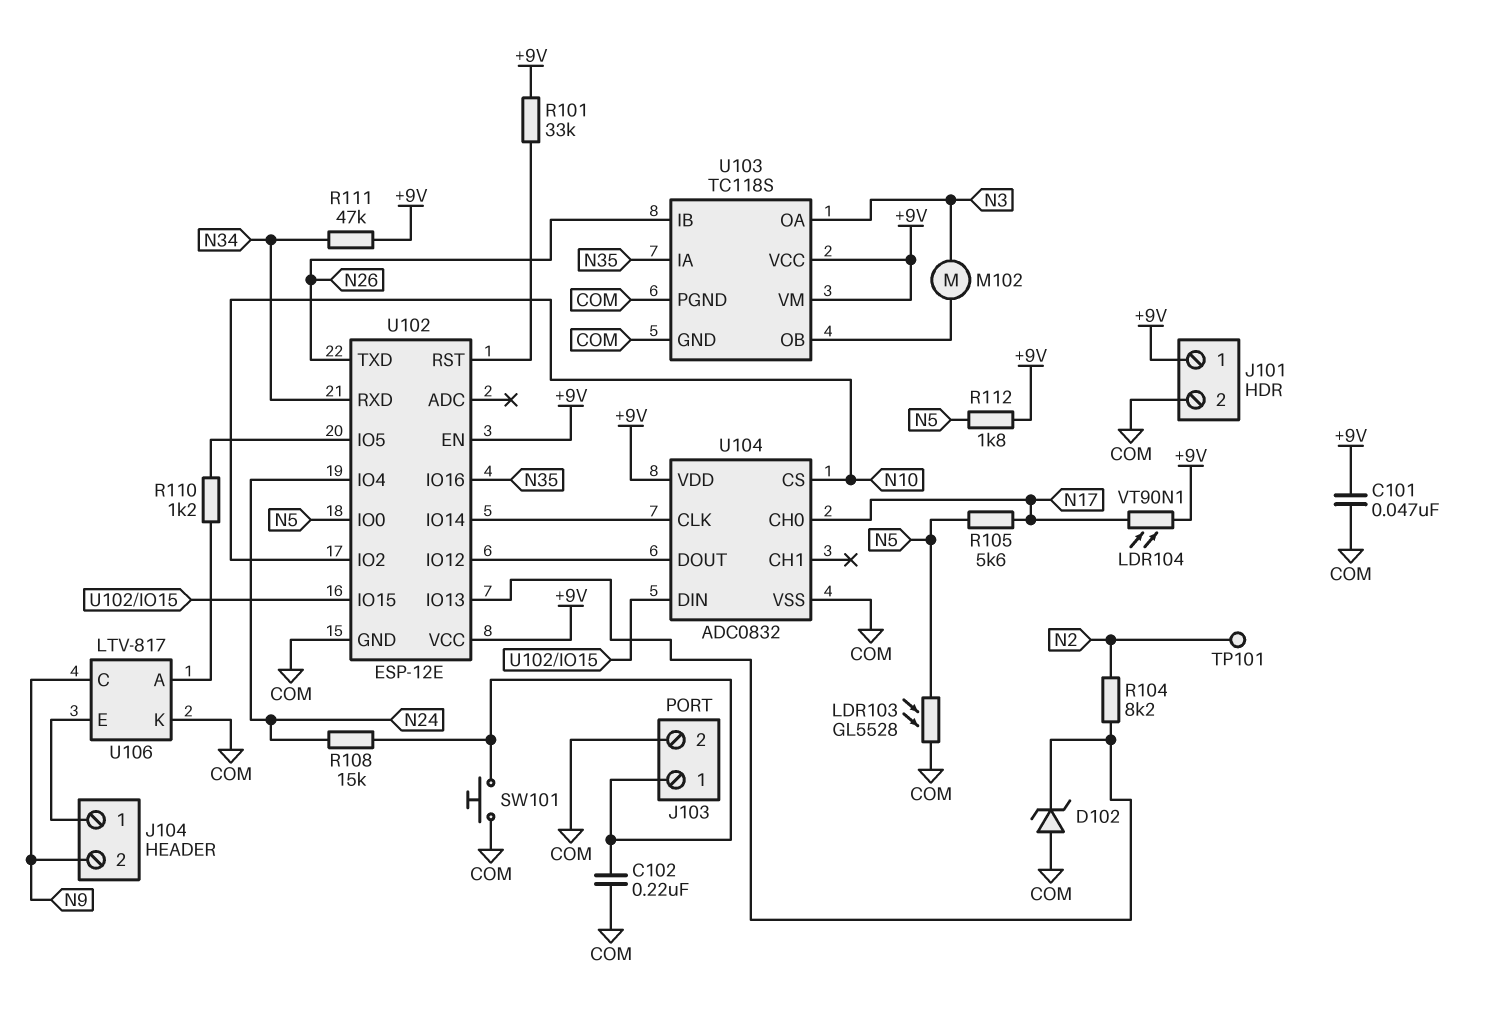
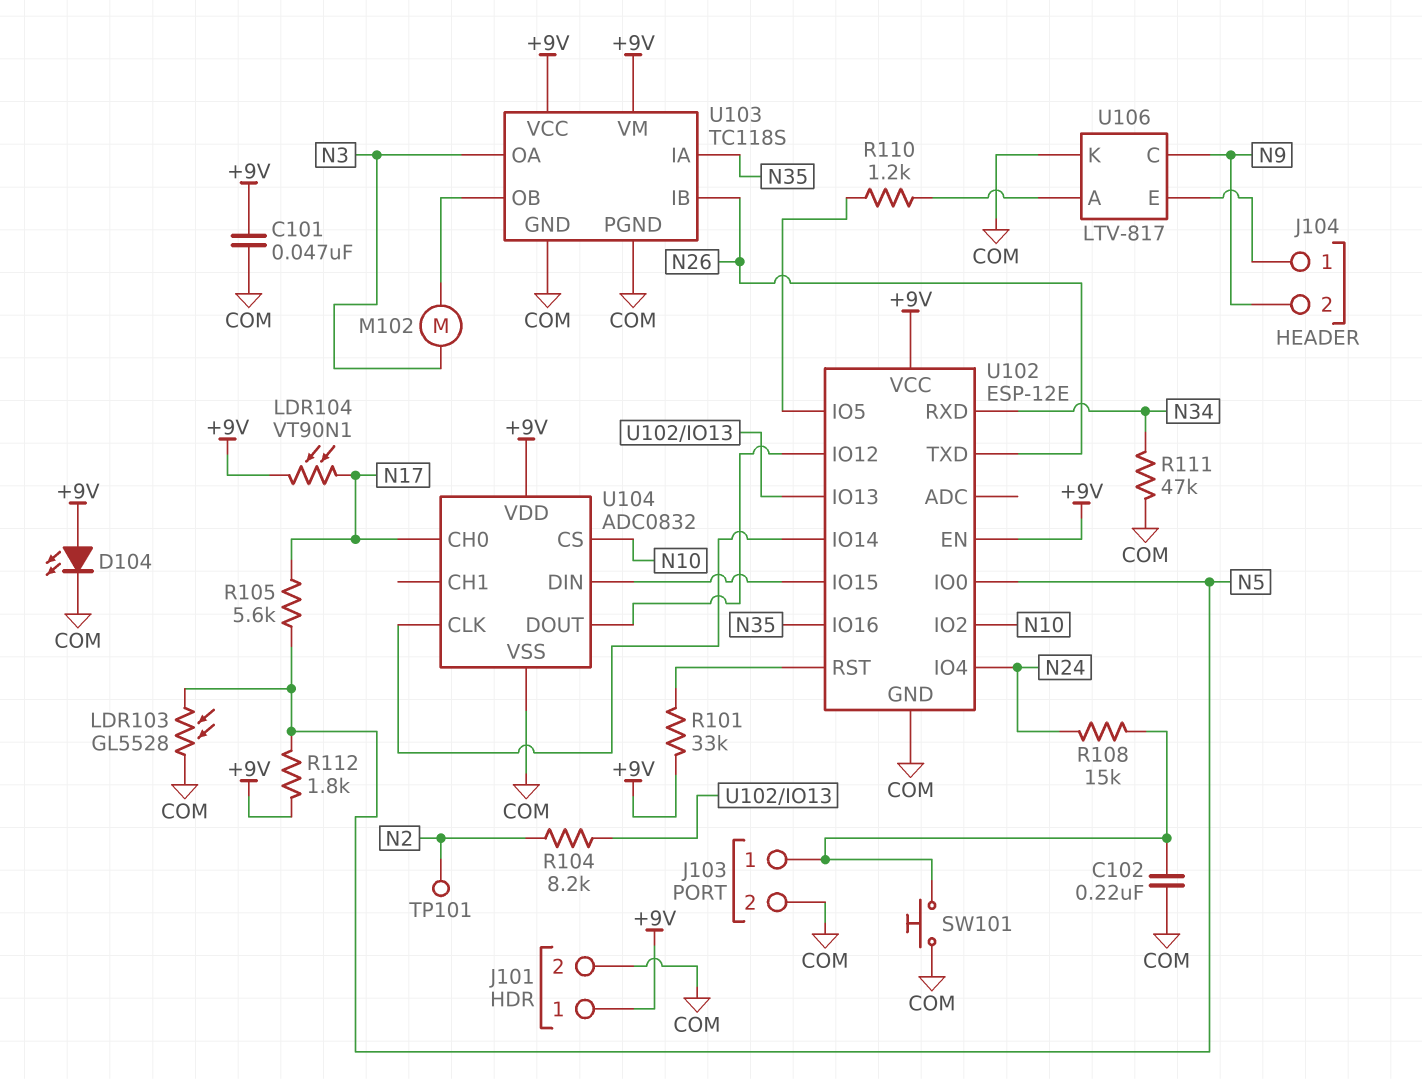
D102: zener (A COM, K U102/IO13) -> none
D104: none -> LED (A +9V, K COM)
R111: 47k (+9V, N34) -> 47k (COM, N34)

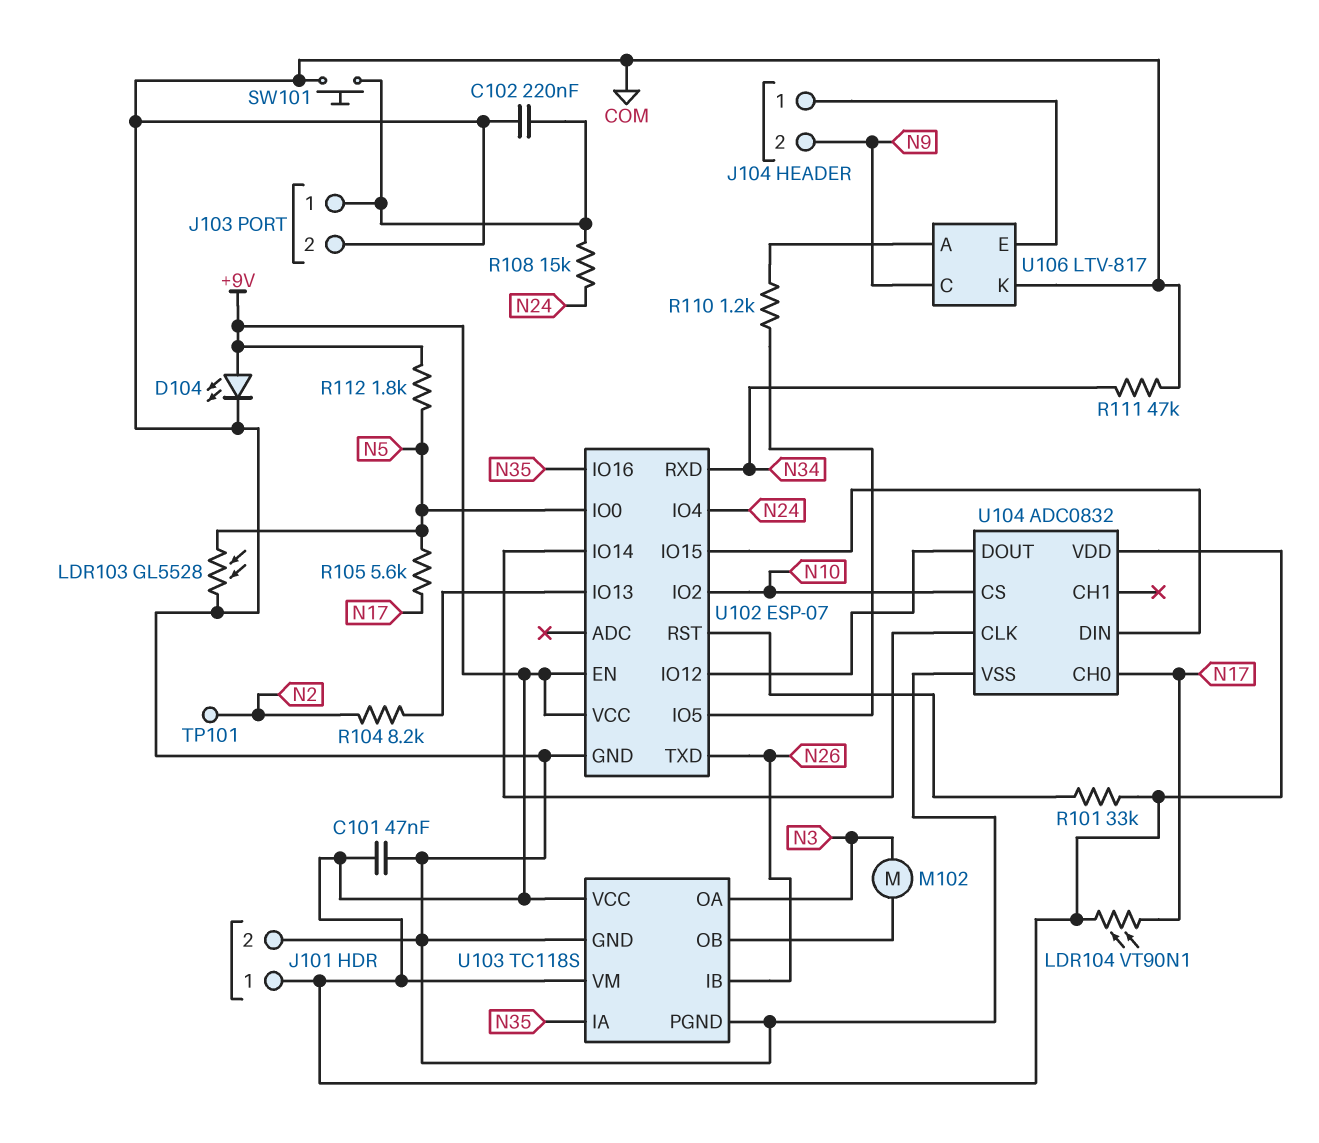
U102: ESP-12E -> ESP-07

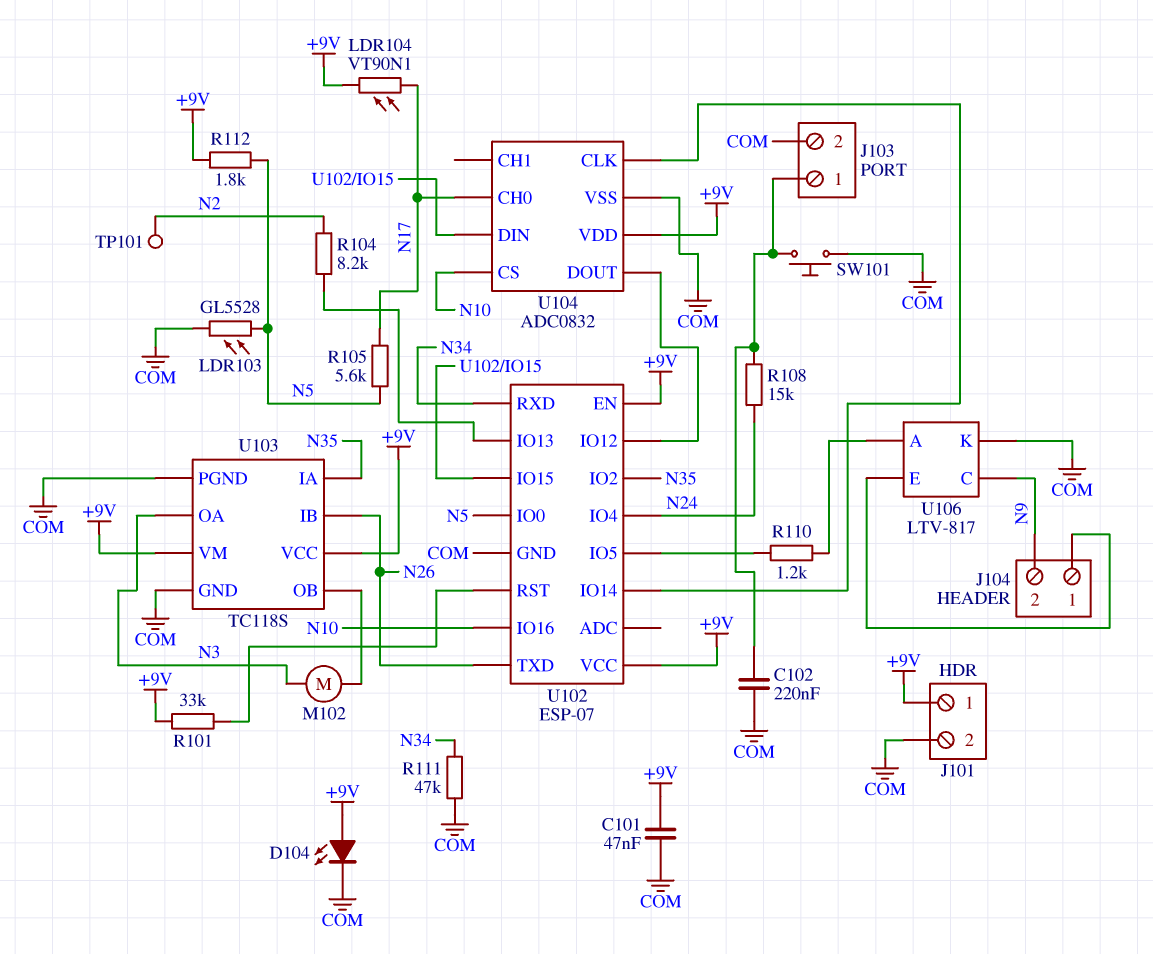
U102 pin IO2: N10 -> N35
U102 pin IO16: N35 -> N10

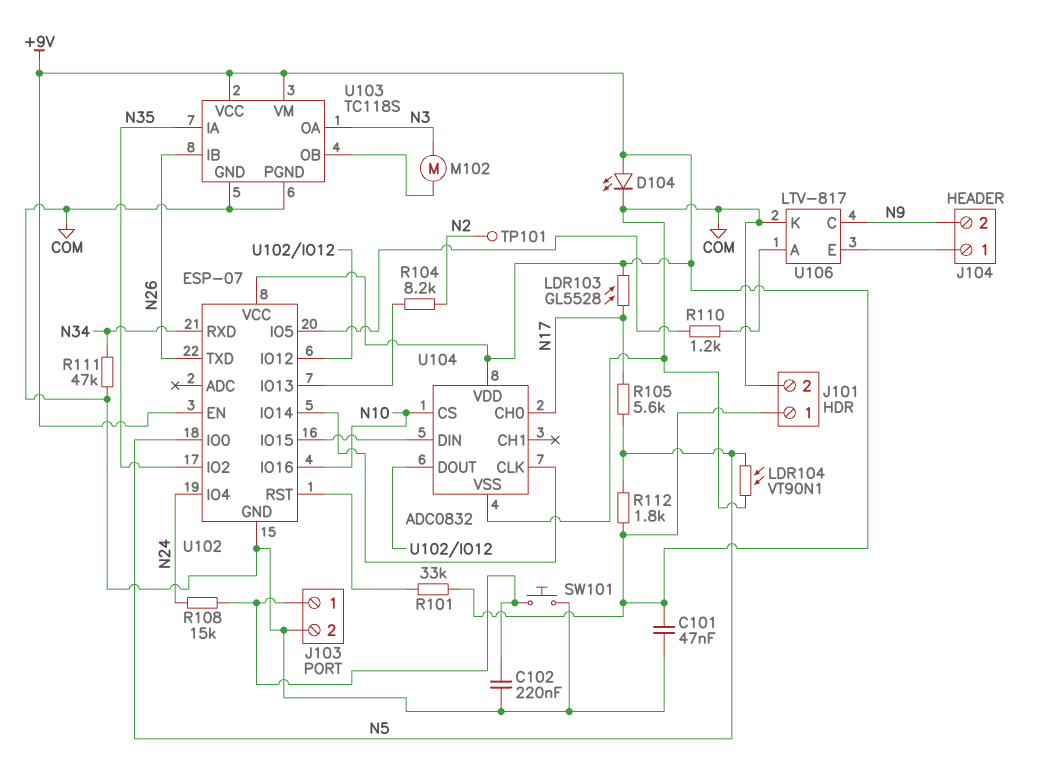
LDR103: GL5528 (COM, N5) -> GL5528 (+9V, N17)
LDR104: VT90N1 (+9V, N17) -> VT90N1 (COM, N5)

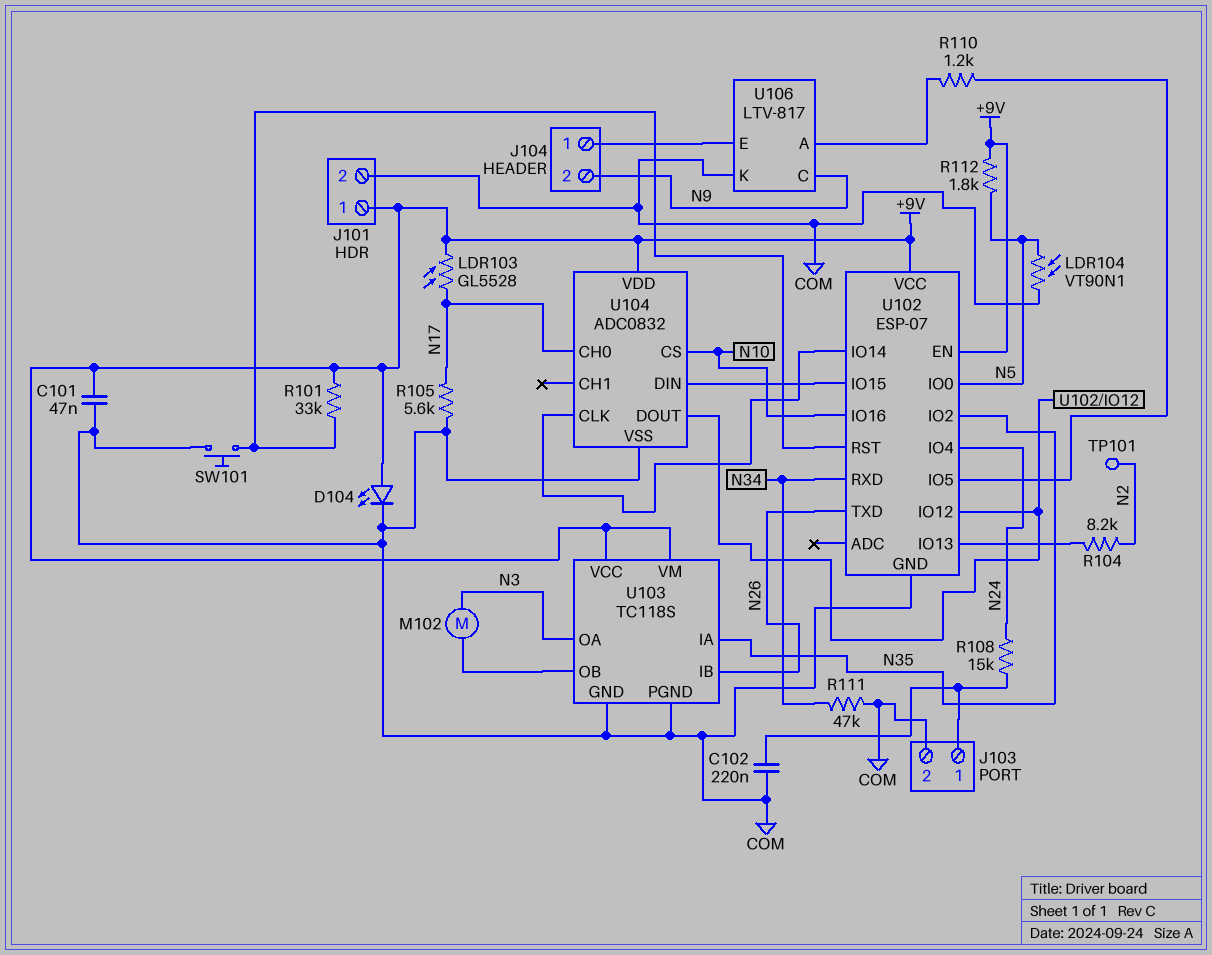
R105: 5.6k (N5, N17) -> 5.6k (COM, N17)
SW101: button (COM, J103/1) -> button (COM, U102/RST)

